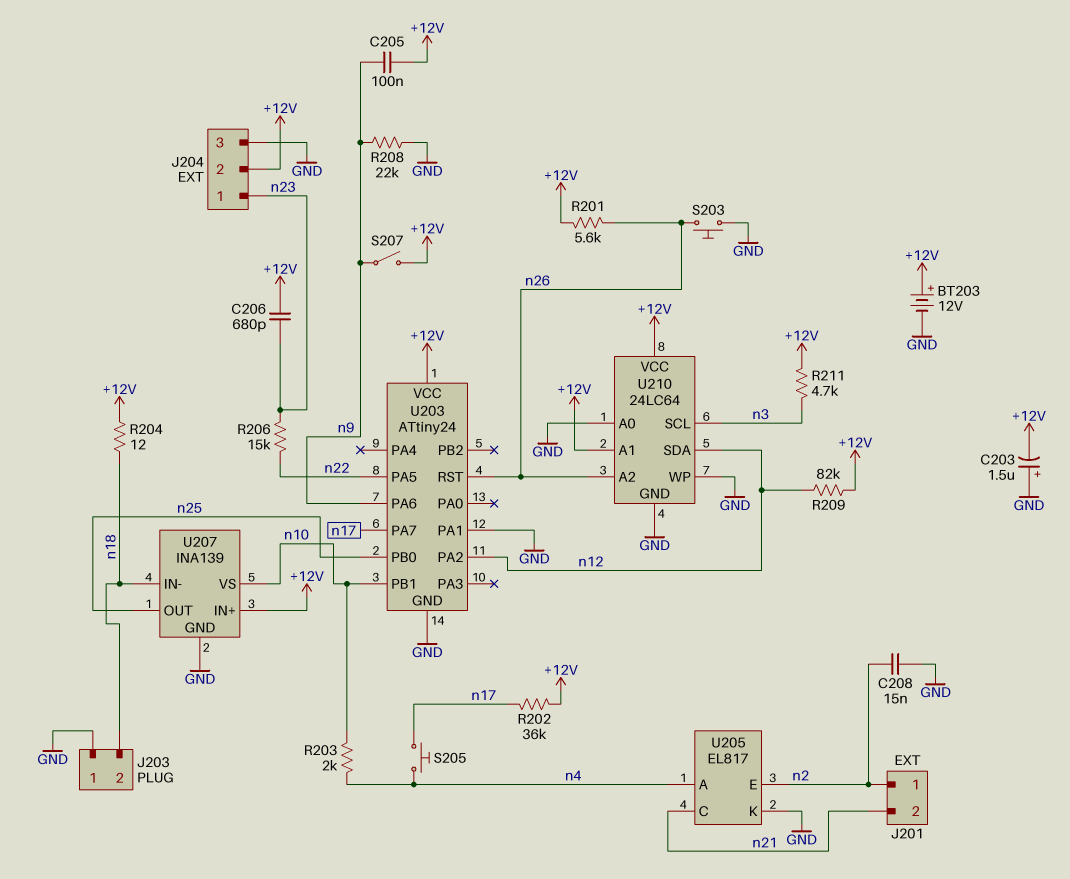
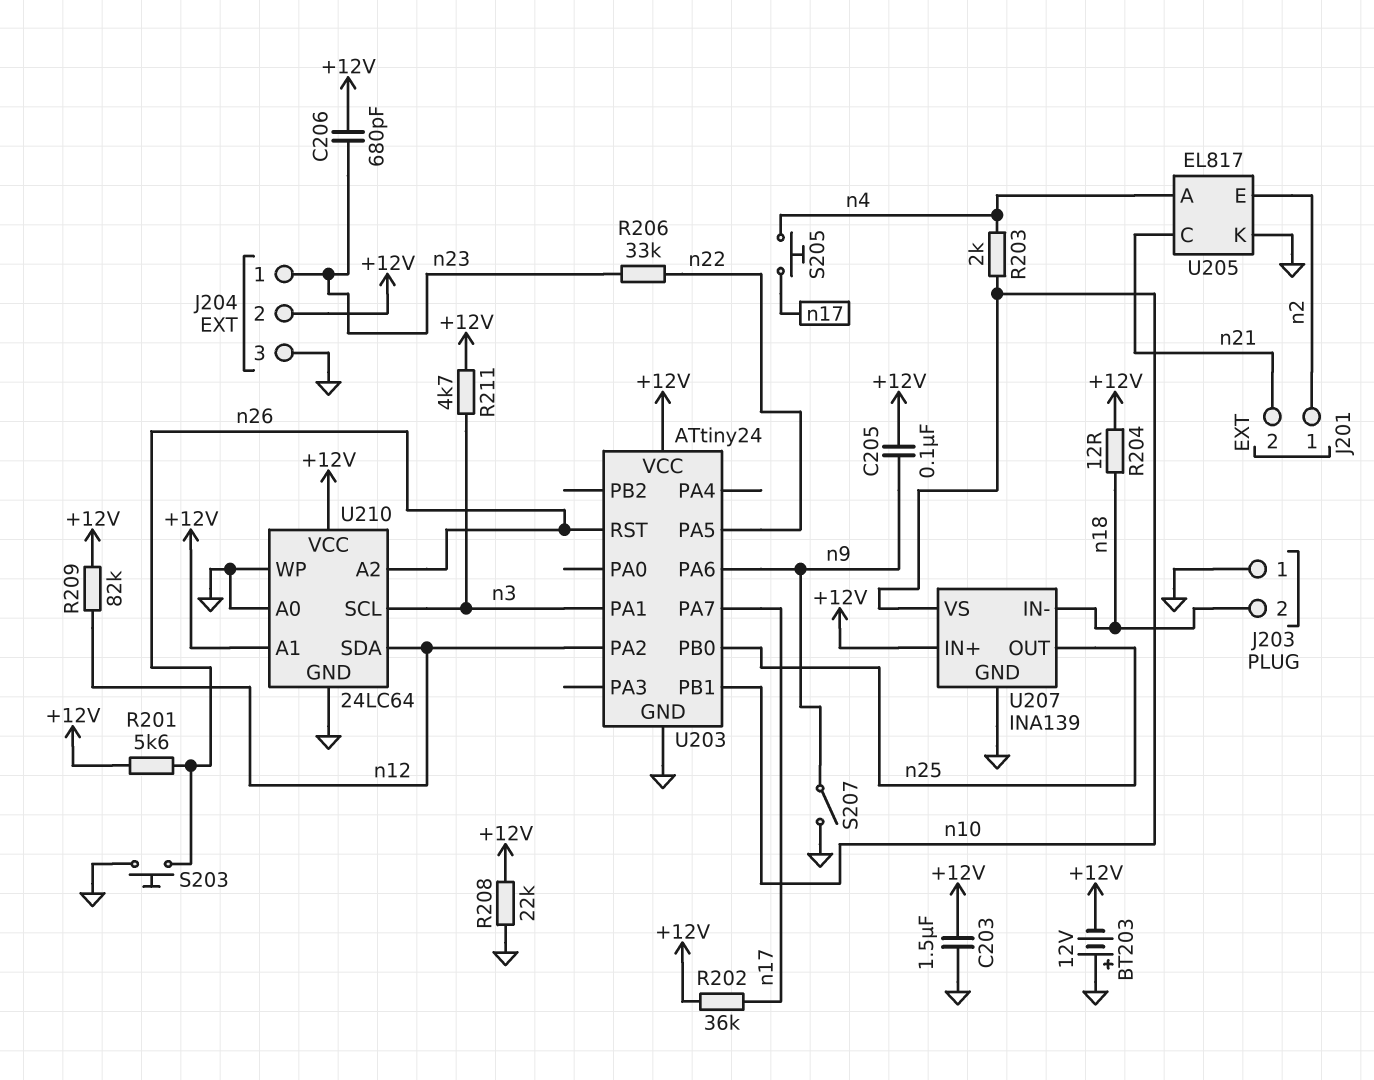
BT203: 12V (plus +12V, minus GND) -> 12V (plus GND, minus +12V)
C203: 1.5uF (plus GND, minus +12V) -> 1.5uF (+12V, GND)
C208: 15nF (GND, n2) -> none
R206: 15k (n22, n23) -> 33k (n22, n23)
R208: 22k (GND, n9) -> 22k (+12V, GND)
S207: switch (+12V, n9) -> switch (GND, n9)
U203 pin PA1: GND -> n3

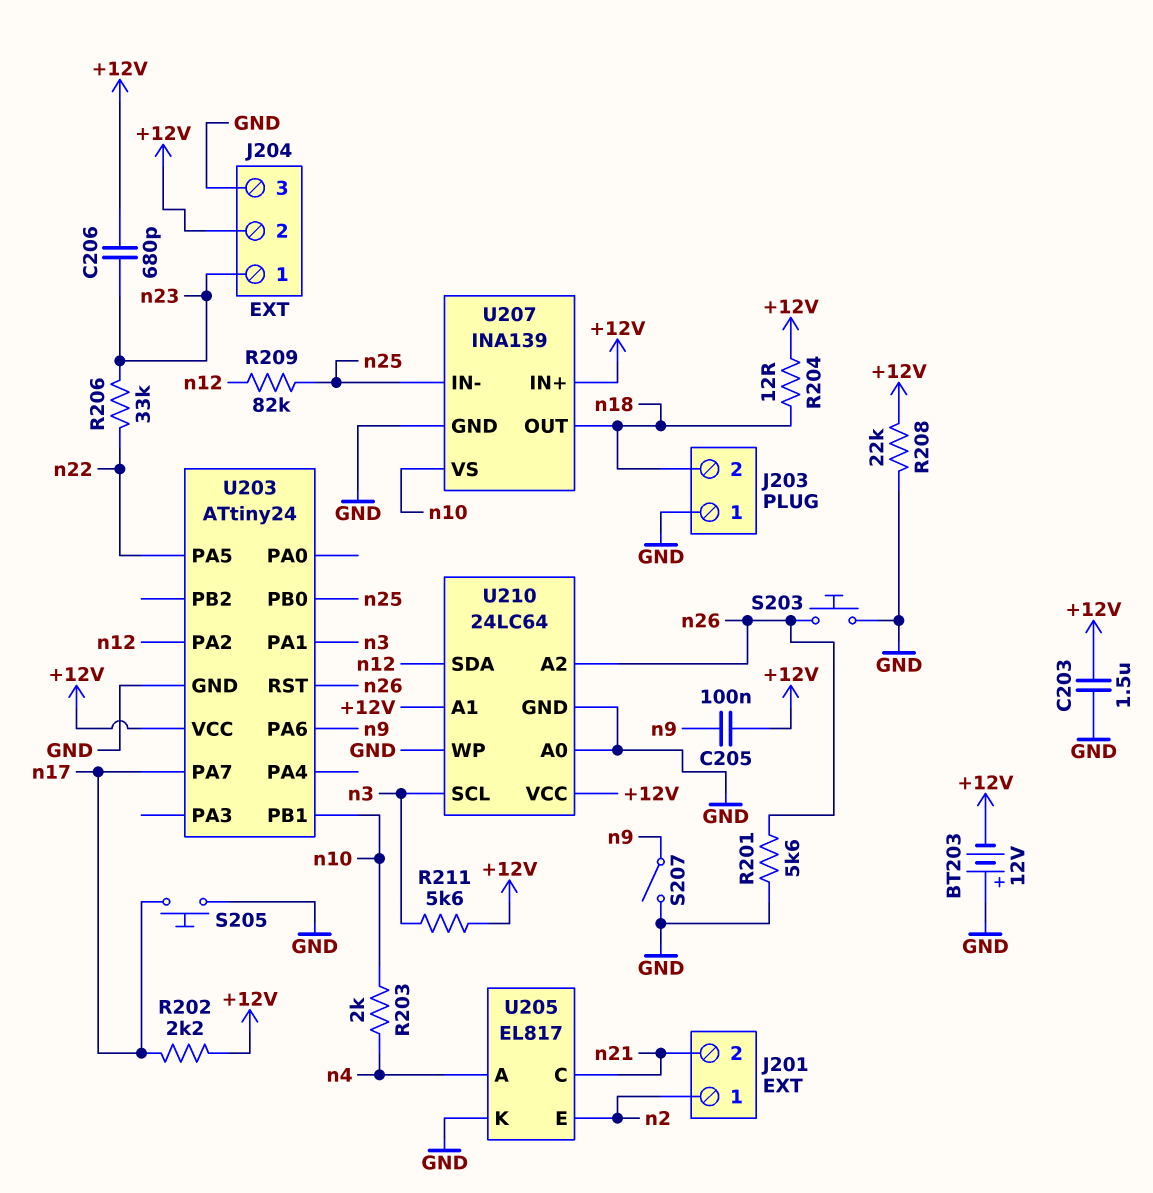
R201: 5.6k (+12V, n26) -> 5.6k (GND, n26)
R202: 36k (+12V, n17) -> 2.2k (+12V, n17)
R209: 82k (+12V, n12) -> 82k (n12, n25)
R211: 4.7k (+12V, n3) -> 5.6k (+12V, n3)
S205: button (n4, n17) -> button (GND, n17)
U207 pin IN-: n18 -> n25
U207 pin OUT: n25 -> n18

